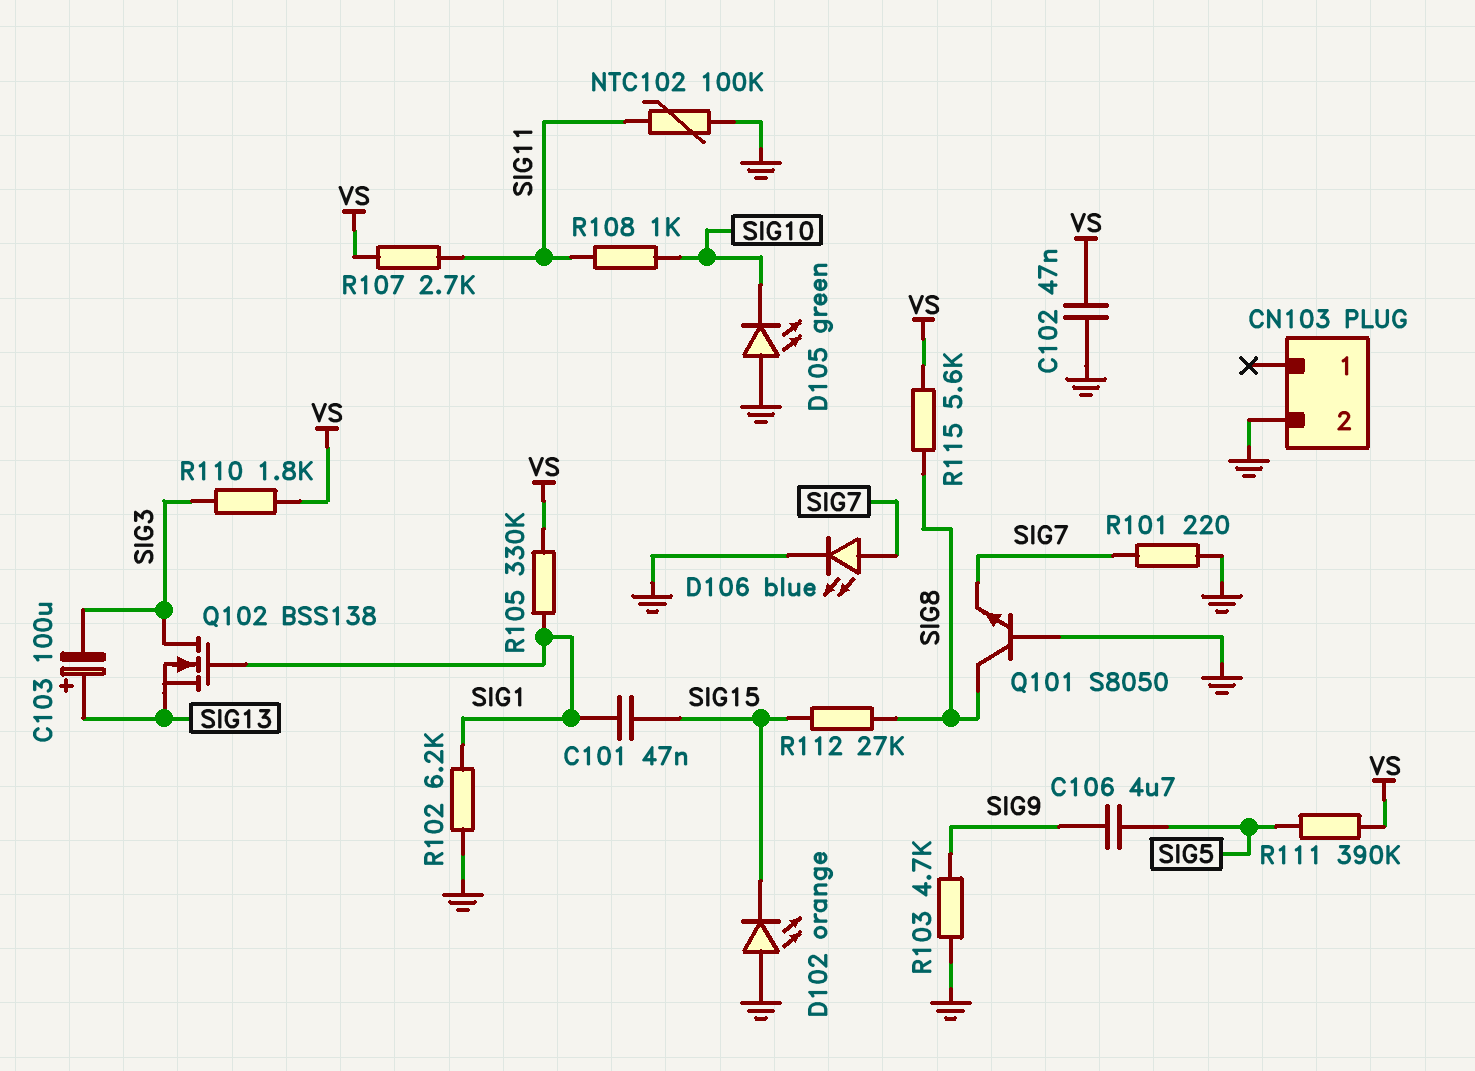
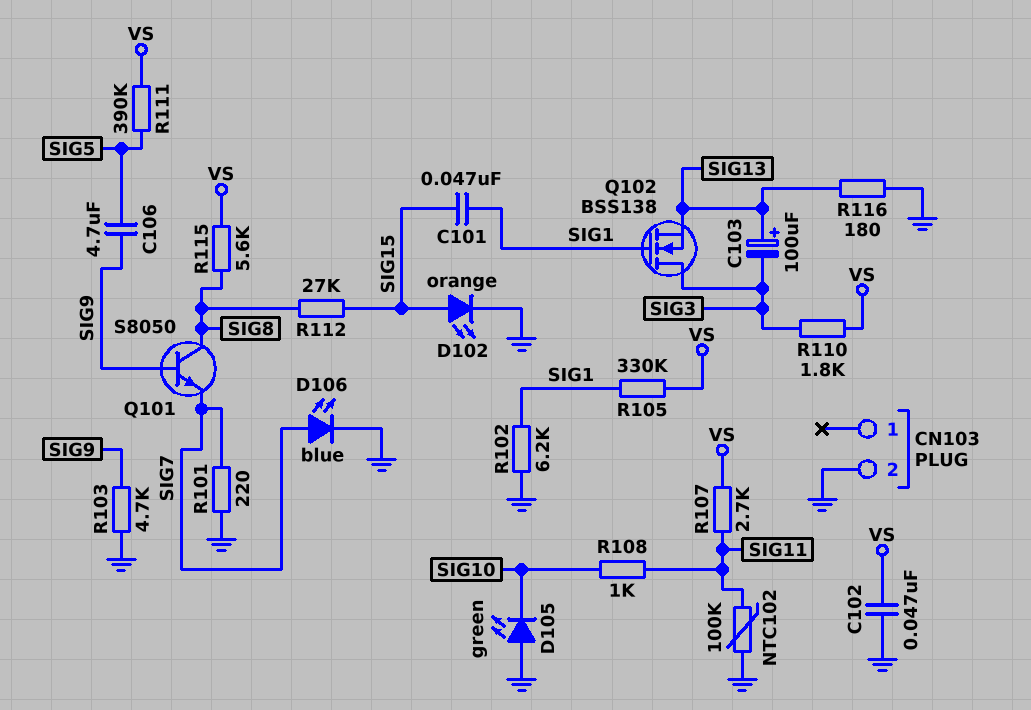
D102: LED orange (A GND, K SIG15) -> LED orange (A SIG15, K GND)
Q101: NPN S8050 (B GND, C SIG8, E SIG7) -> NPN S8050 (B SIG9, C SIG8, E SIG7)
R116: none -> 180 (GND, SIG13)

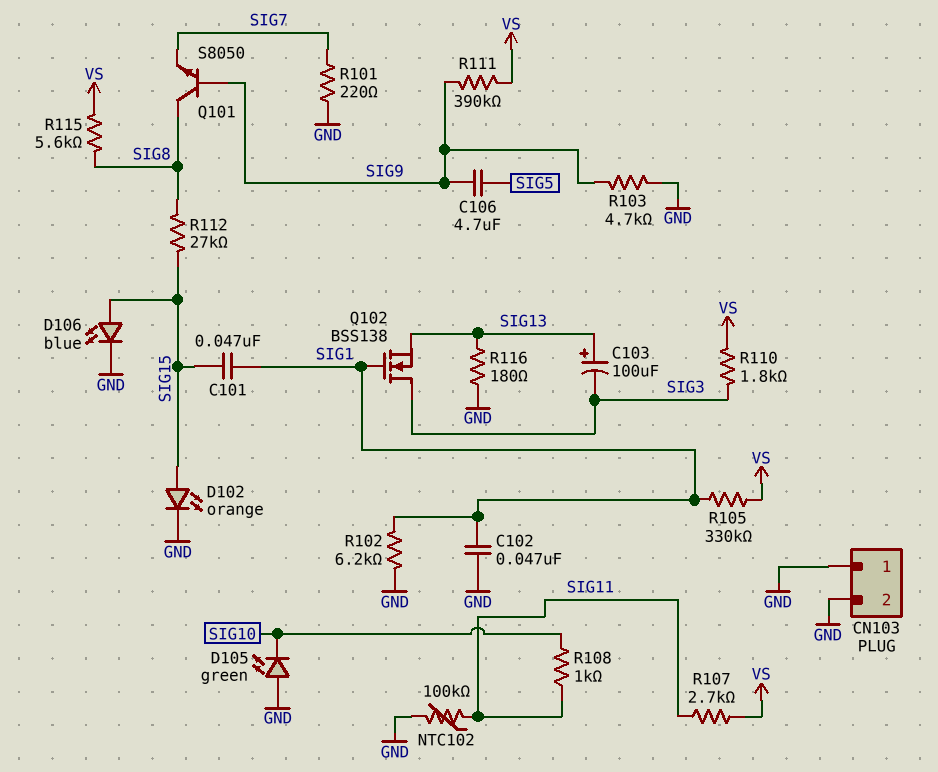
C102: 47nF (GND, VS) -> 47nF (GND, SIG1)
CN103 pin 1: none -> GND
D106: LED blue (A SIG7, K GND) -> LED blue (A SIG15, K GND)
R111: 390k (SIG5, VS) -> 390k (SIG9, VS)

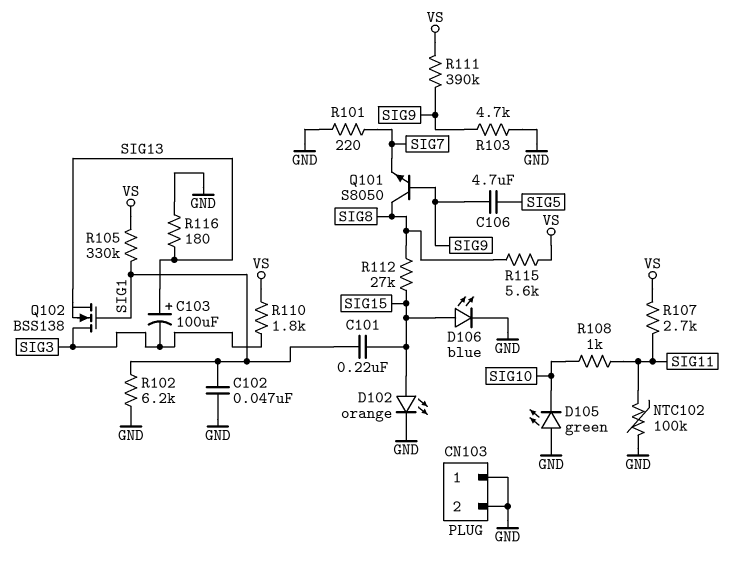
C101: 47nF (SIG1, SIG15) -> 220nF (SIG1, SIG15)

